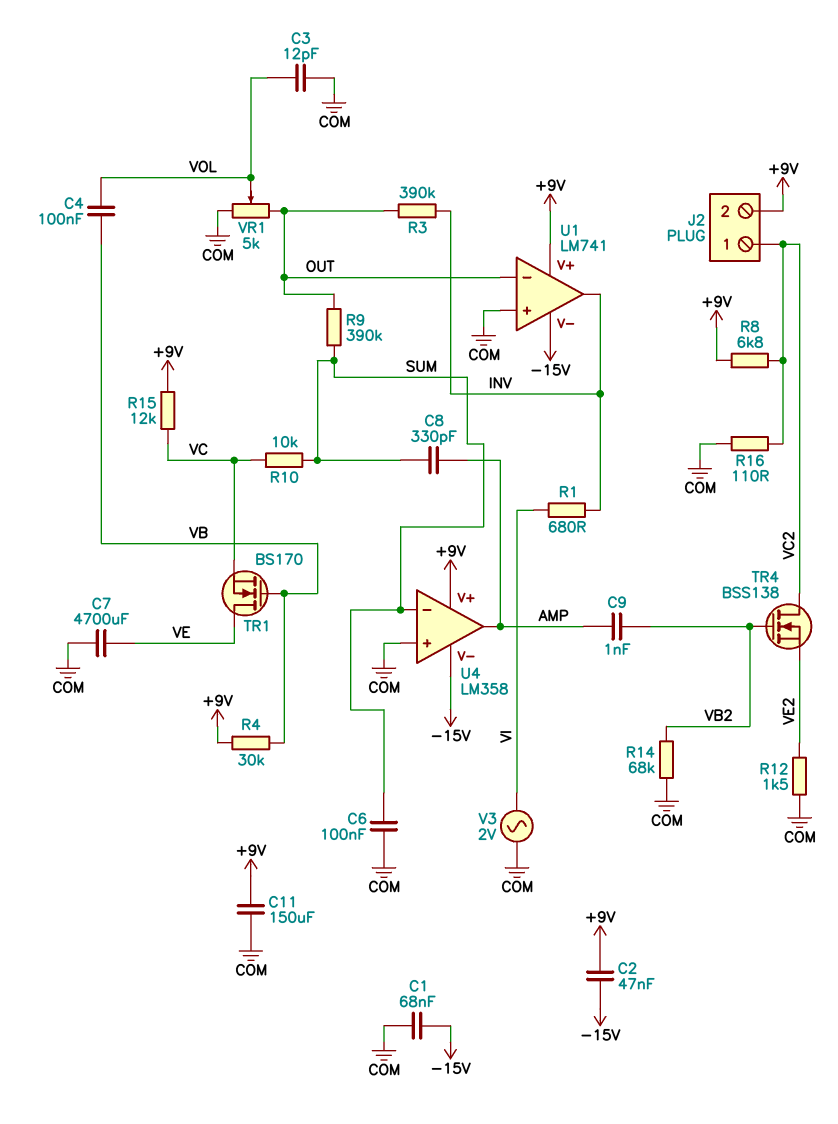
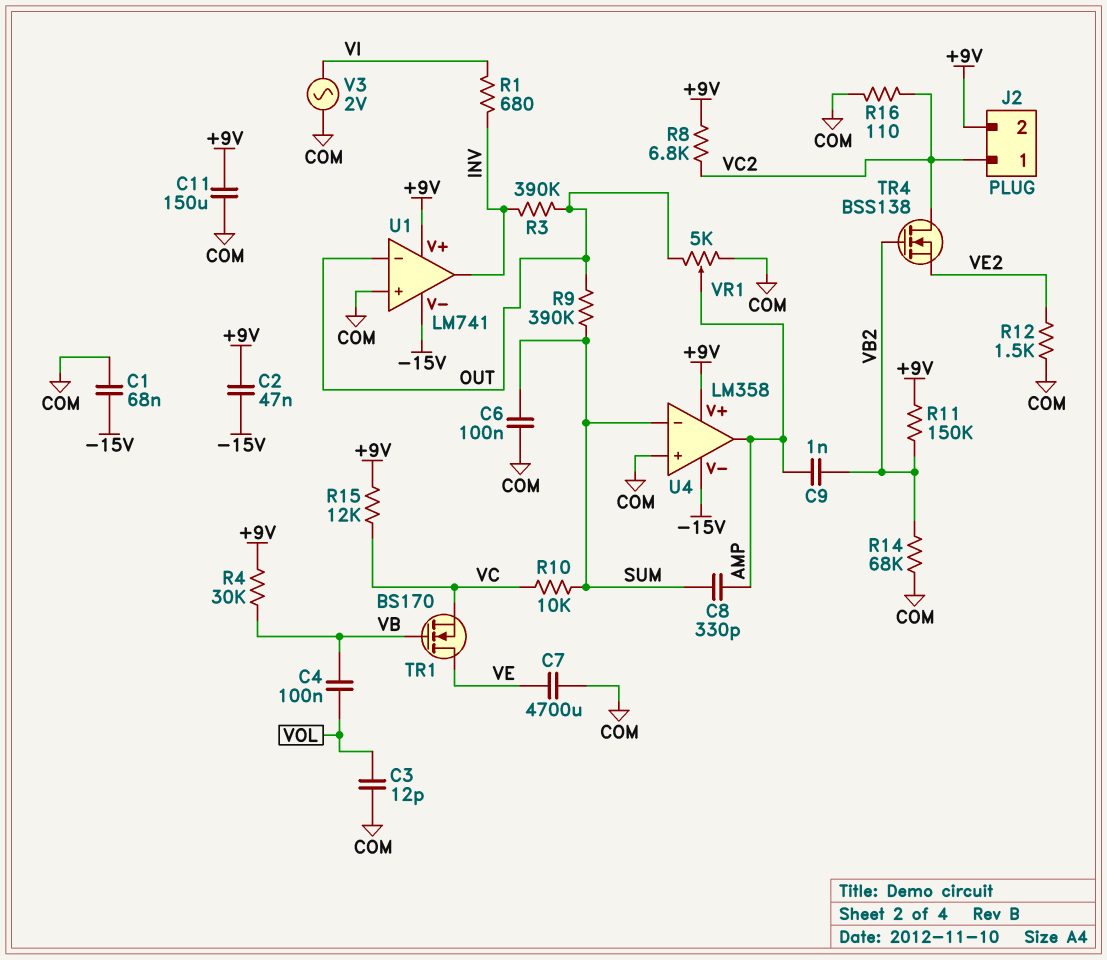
R11: none -> 150k (+9V, VB2)
VR1: 5k (COM, OUT, wiper VOL) -> 5k (COM, OUT, wiper AMP)

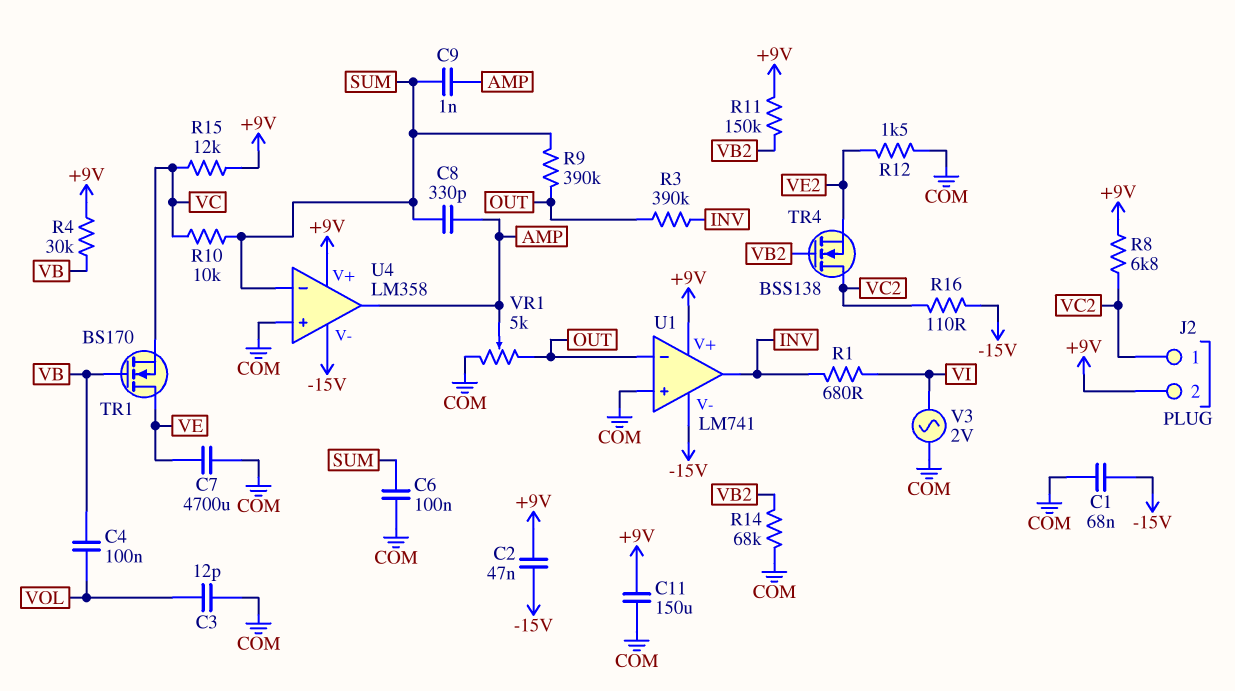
C9: 1nF (AMP, VB2) -> 1nF (AMP, SUM)
R16: 110 (COM, VC2) -> 110 (-15V, VC2)

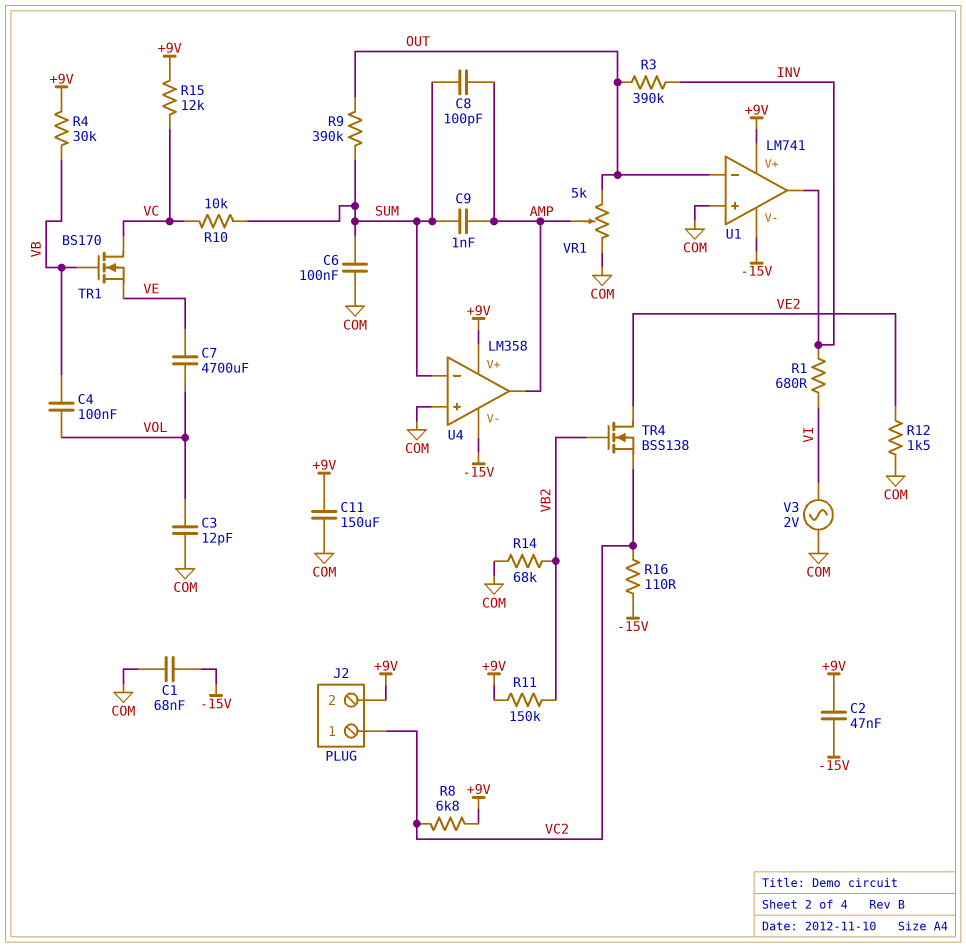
C7: 4700uF (COM, VE) -> 4700uF (VE, VOL)
C8: 330pF (AMP, SUM) -> 100pF (AMP, SUM)
TR1: NMOS BS170 (G VB, D VE, S VC) -> NMOS BS170 (G VB, D VC, S VE)
TR4: NMOS BSS138 (G VB2, D VC2, S VE2) -> NMOS BSS138 (G VB2, D VE2, S VC2)

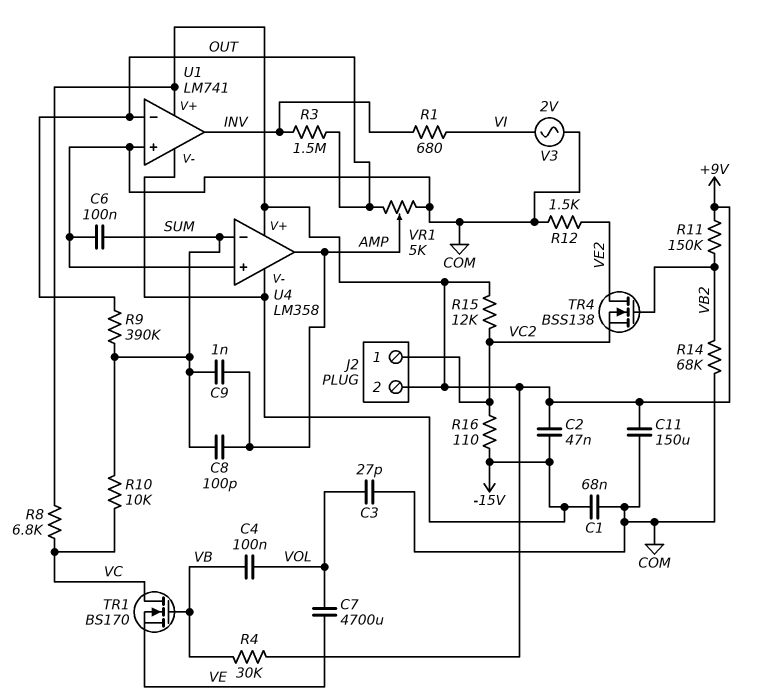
C3: 12pF (COM, VOL) -> 27pF (COM, VOL)
R3: 390k (INV, OUT) -> 1.5M (INV, OUT)
R8: 6.8k (+9V, VC2) -> 6.8k (+9V, VC)
R15: 12k (+9V, VC) -> 12k (+9V, VC2)

